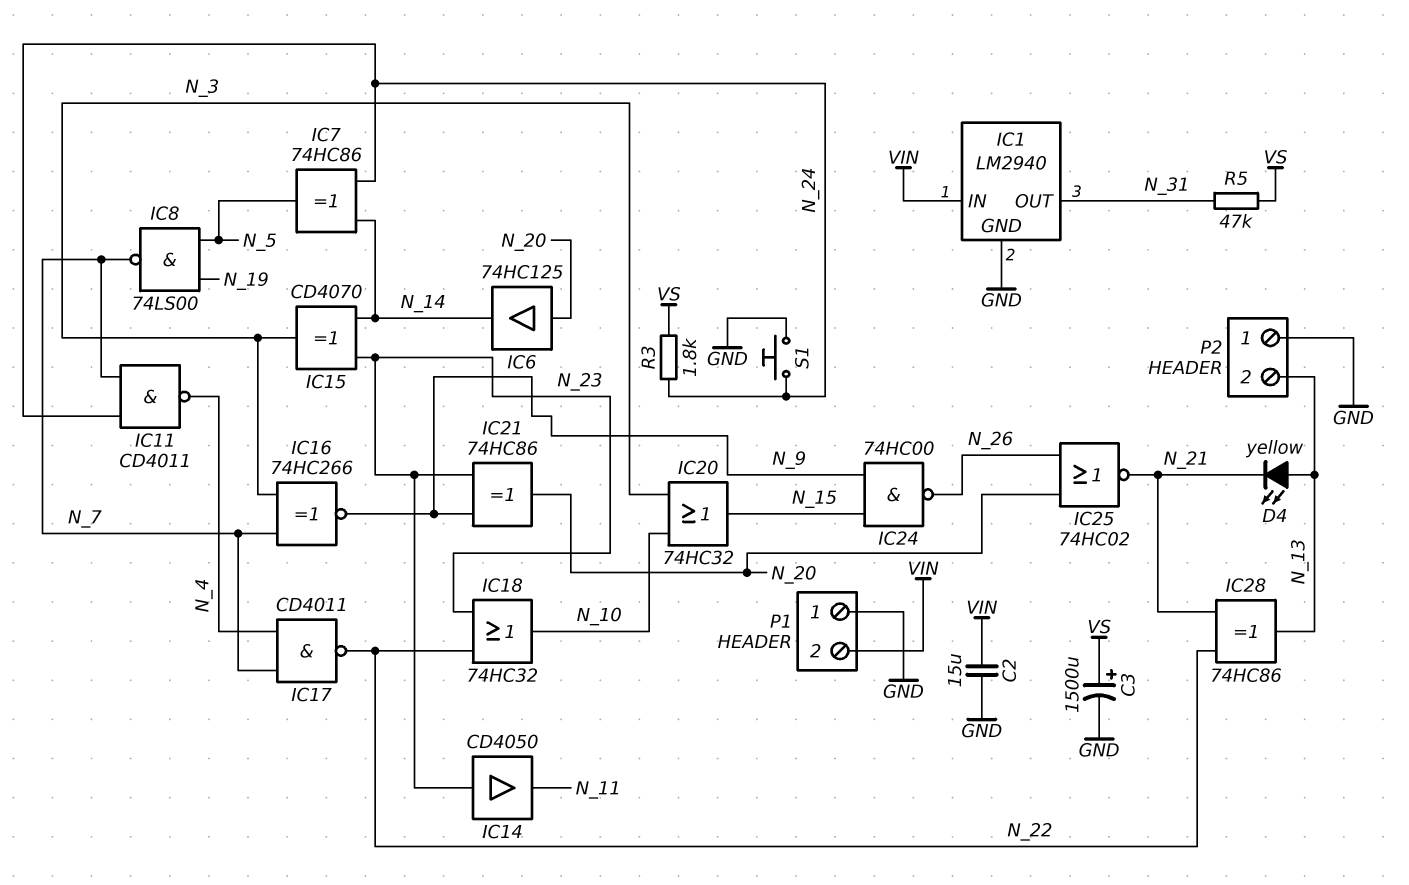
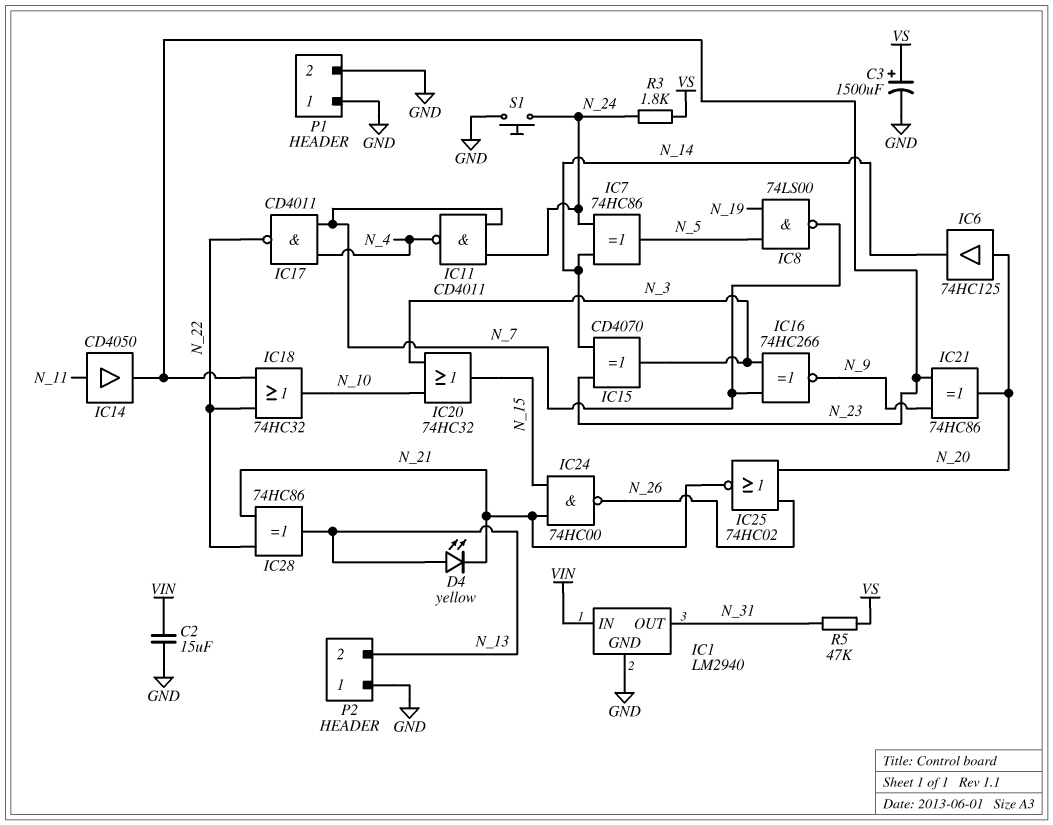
IC14: buffer CD4050 (in N_23, out N_11) -> buffer CD4050 (in N_11, out N_23)
IC24: NAND 74HC00 (in N_9, in N_15, out N_26) -> NAND 74HC00 (in N_15, in N_21, out N_26)
P1 pin 2: VIN -> GND

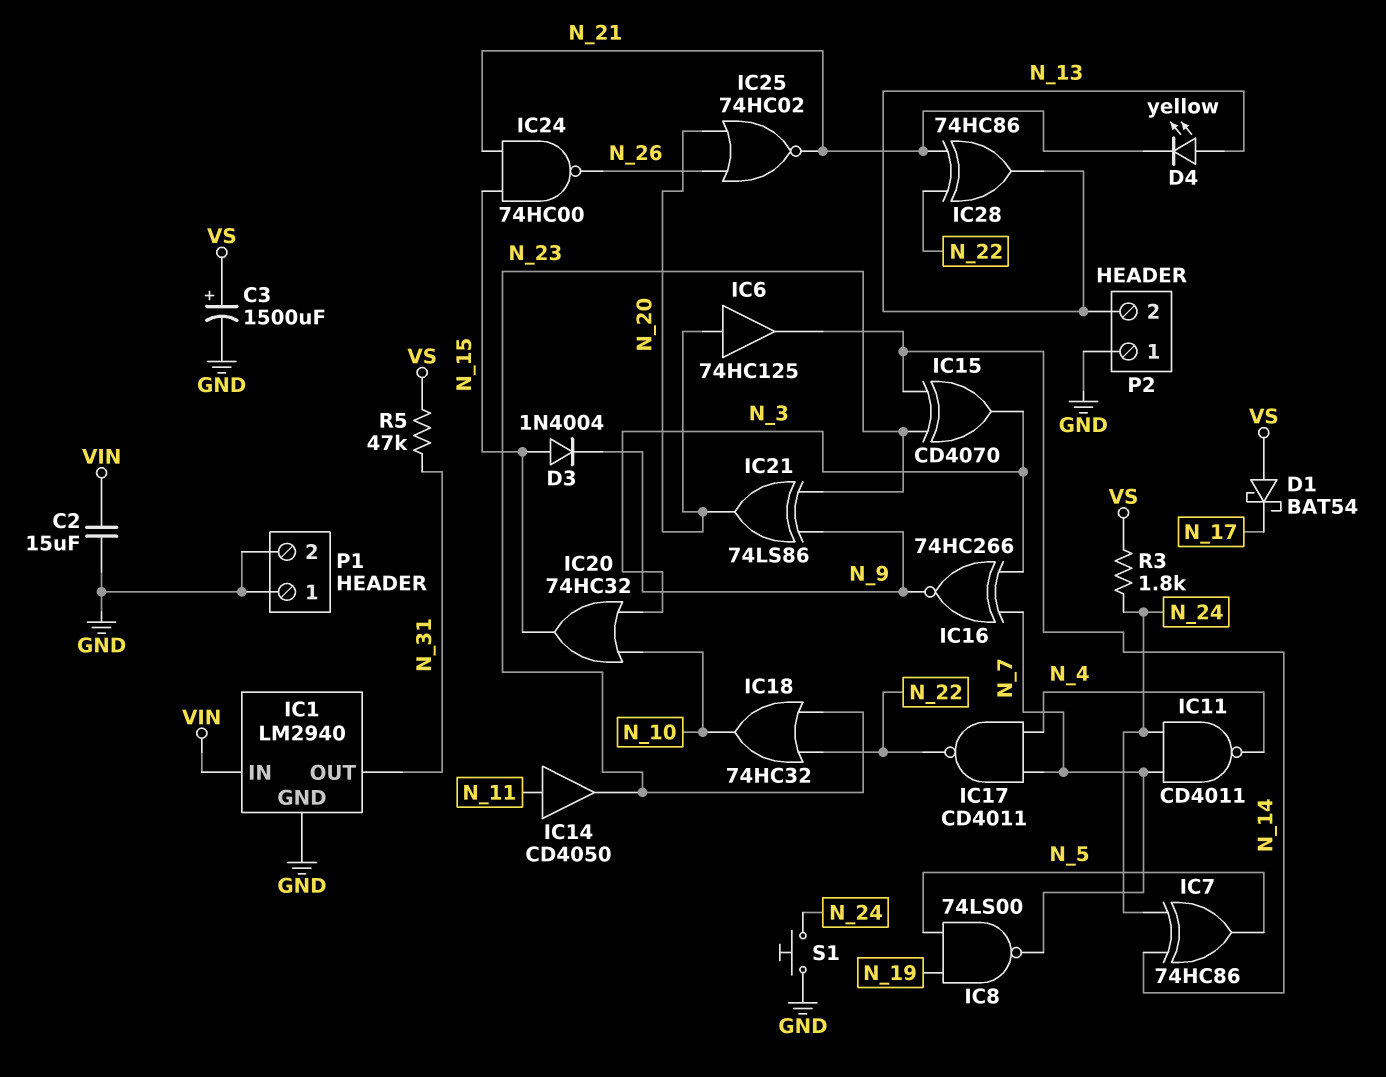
D1: none -> schottky BAT54 (A VS, K N_17)
D3: none -> diode 1N4004 (A N_15, K N_9)
IC21: XOR 74HC86 (in N_9, in N_23, out N_20) -> XOR 74LS86 (in N_9, in N_23, out N_20)

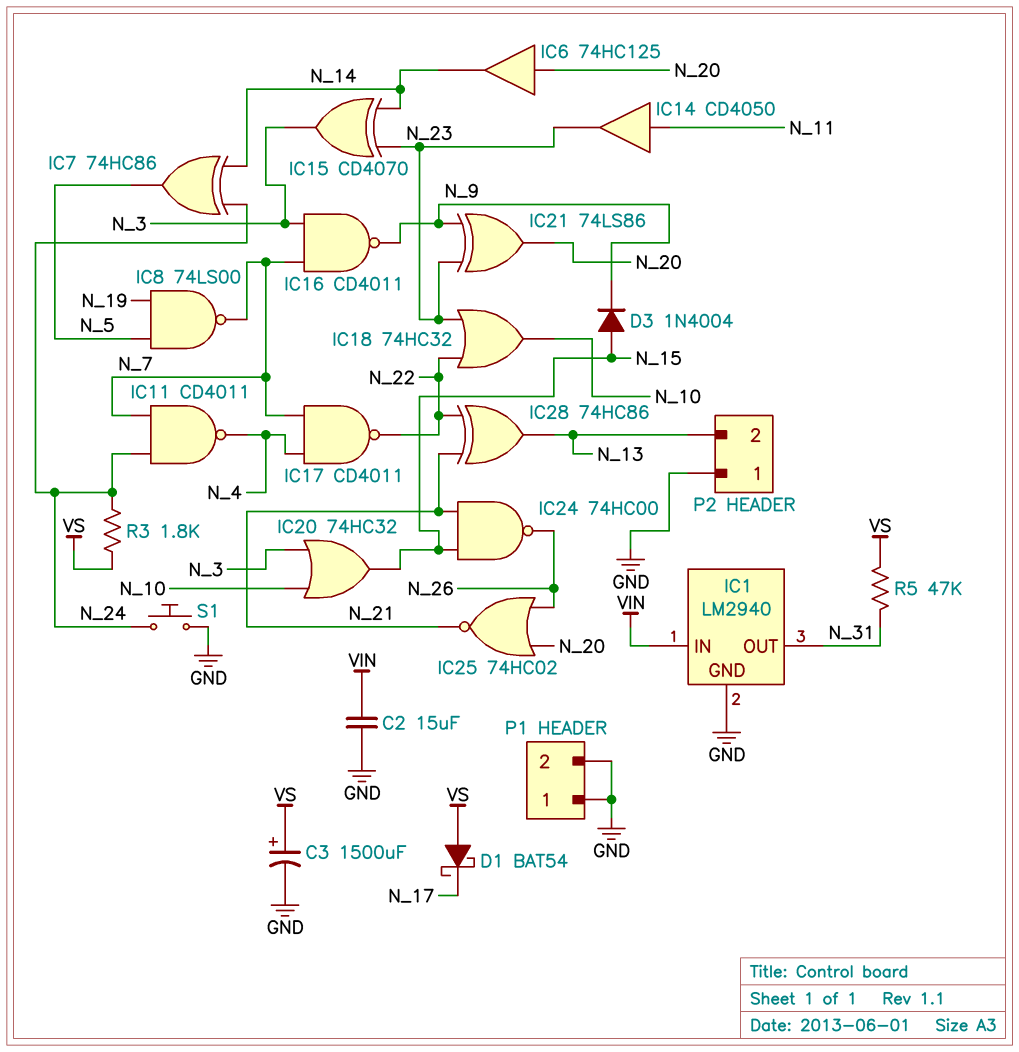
D4: LED yellow (A N_13, K N_21) -> none
IC16: XNOR 74HC266 (in N_3, in N_7, out N_9) -> NAND CD4011 (in N_3, in N_7, out N_9)

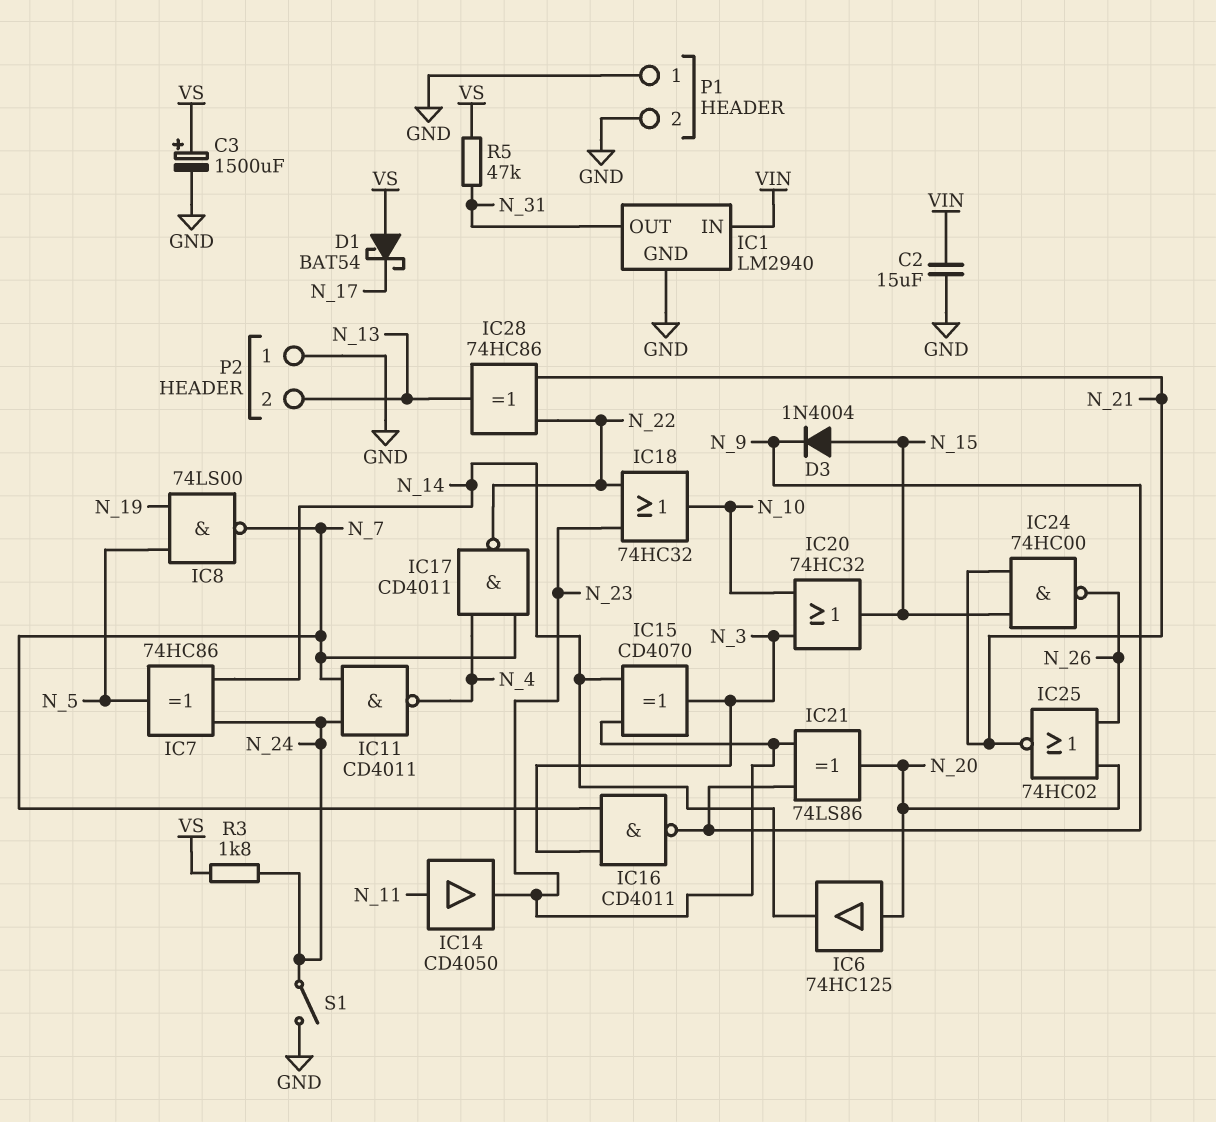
S1: button (GND, N_24) -> switch (GND, N_24)

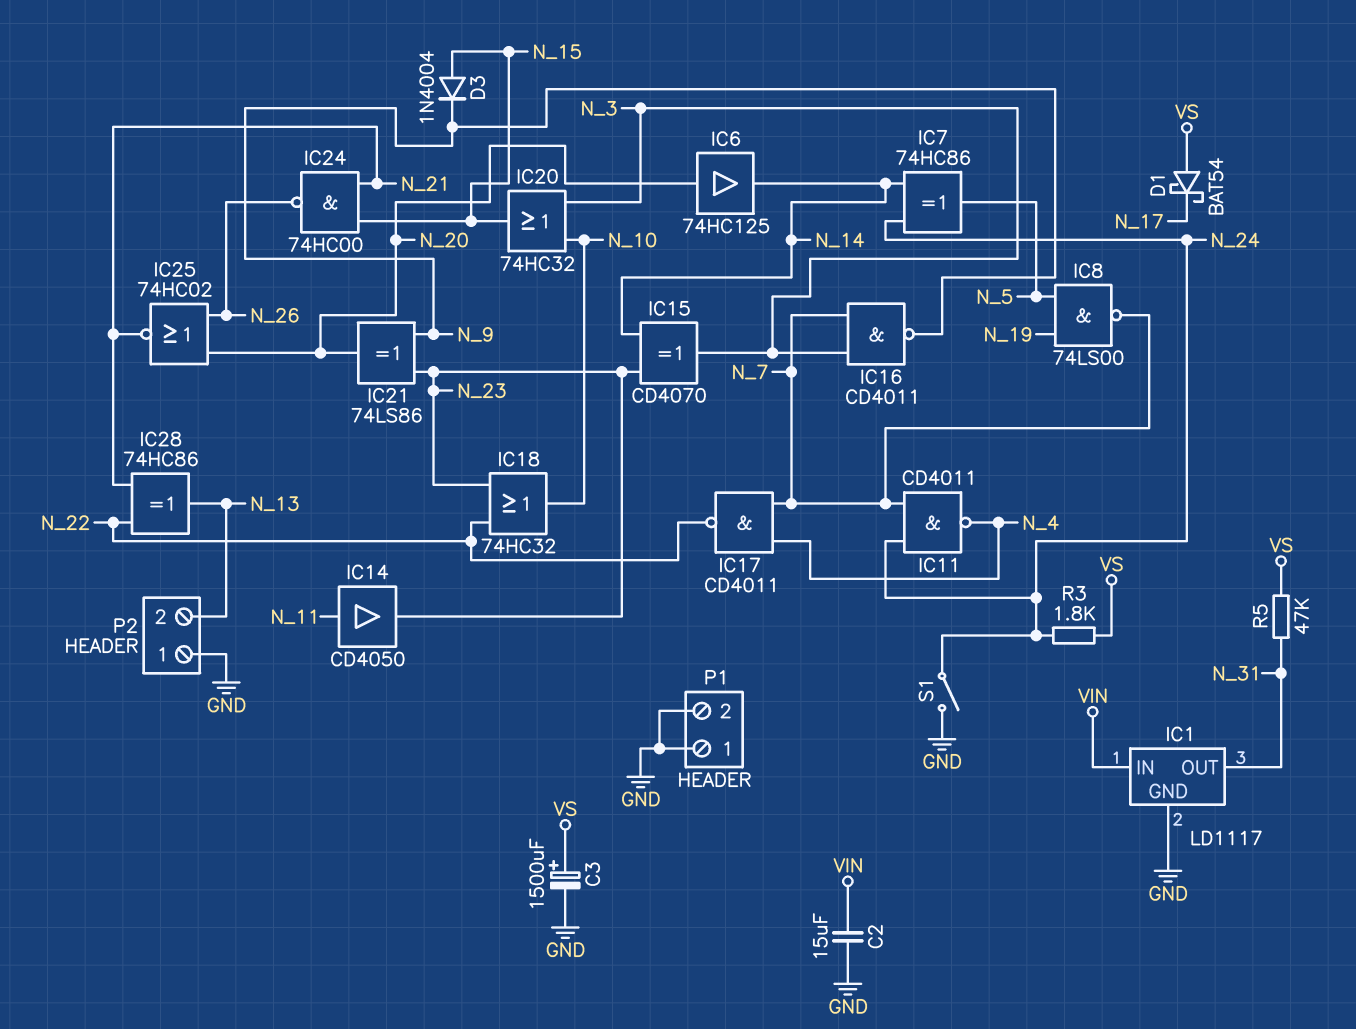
IC1: LM2940 -> LD1117

